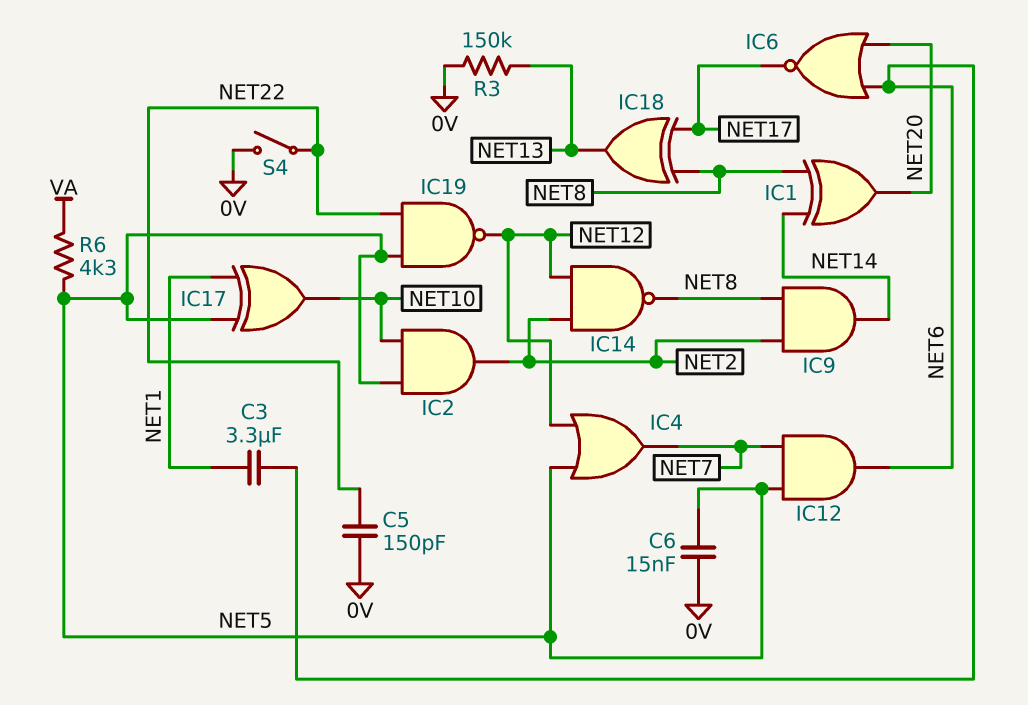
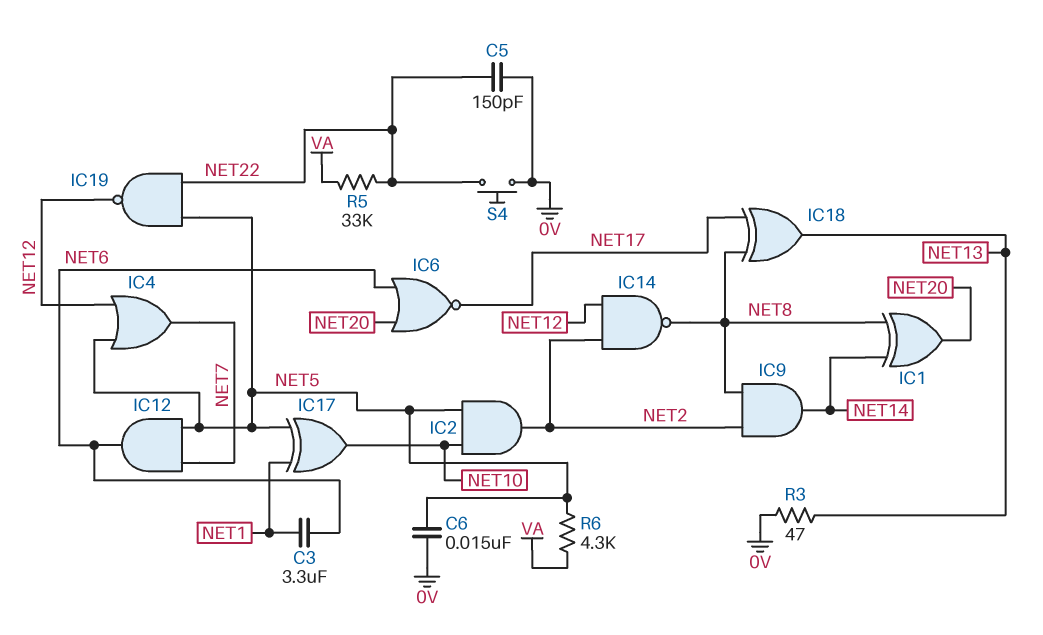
R3: 150k (0V, NET13) -> 47 (0V, NET13)
R5: none -> 33k (NET22, VA)
S4: switch (0V, NET22) -> button (0V, NET22)

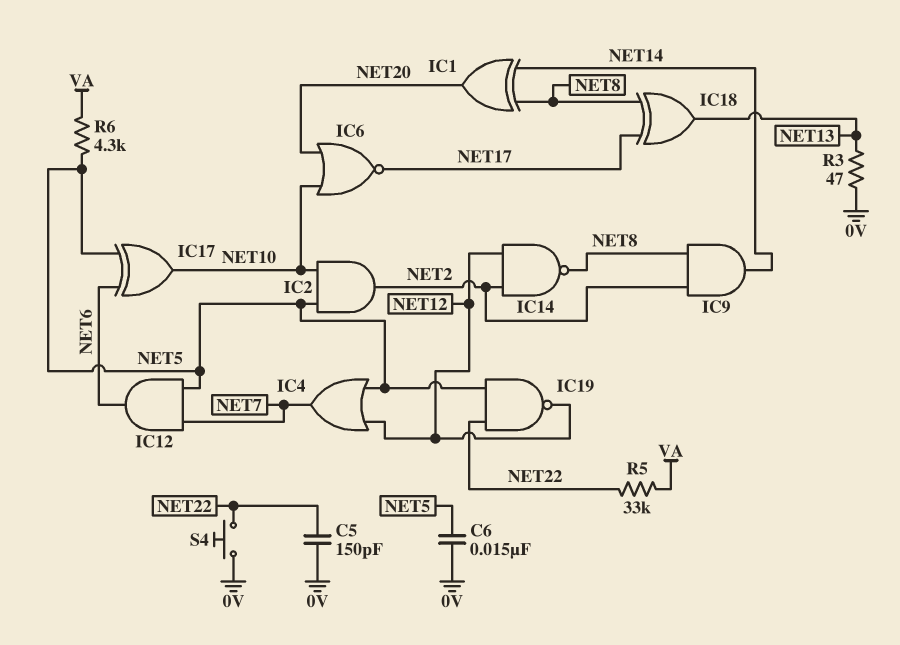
C3: 3.3uF (NET1, NET6) -> none
IC6: NOR (in NET6, in NET20, out NET17) -> NOR (in NET10, in NET20, out NET17)
IC17: XOR (in NET1, in NET5, out NET10) -> XOR (in NET5, in NET6, out NET10)

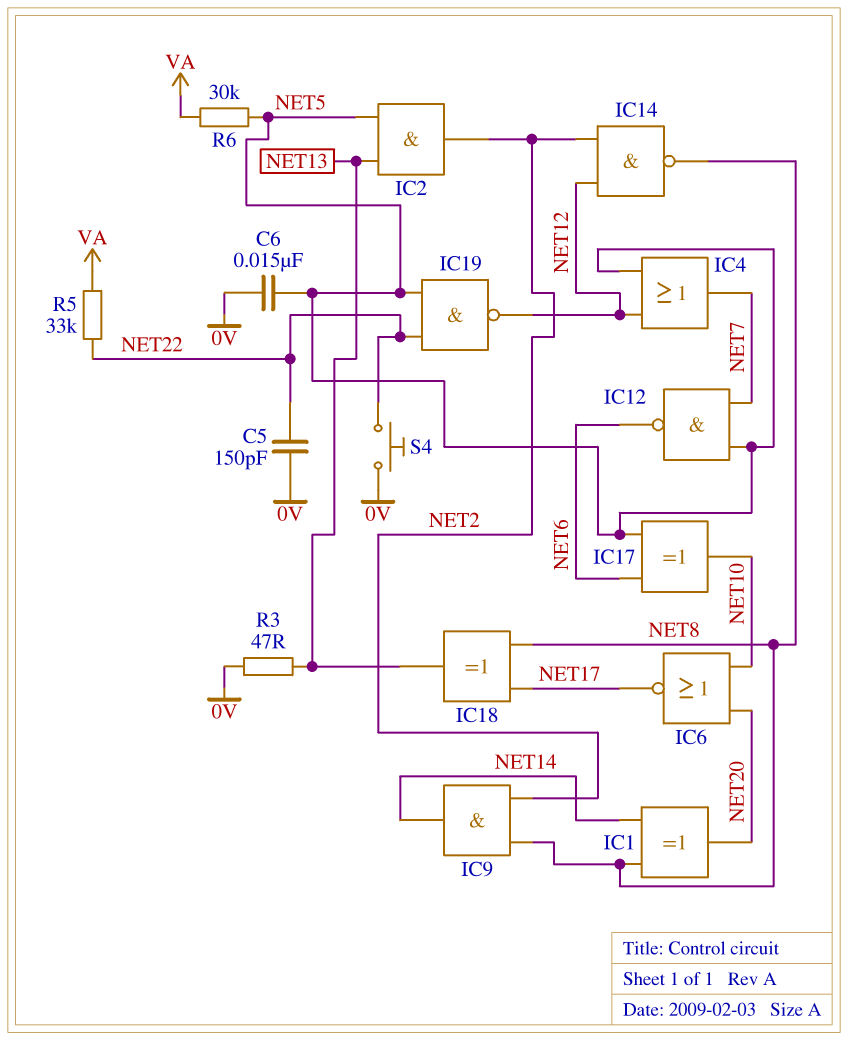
IC2: AND (in NET5, in NET10, out NET2) -> AND (in NET5, in NET13, out NET2)
IC12: AND (in NET5, in NET7, out NET6) -> NAND (in NET5, in NET7, out NET6)
R6: 4.3k (NET5, VA) -> 30k (NET5, VA)

